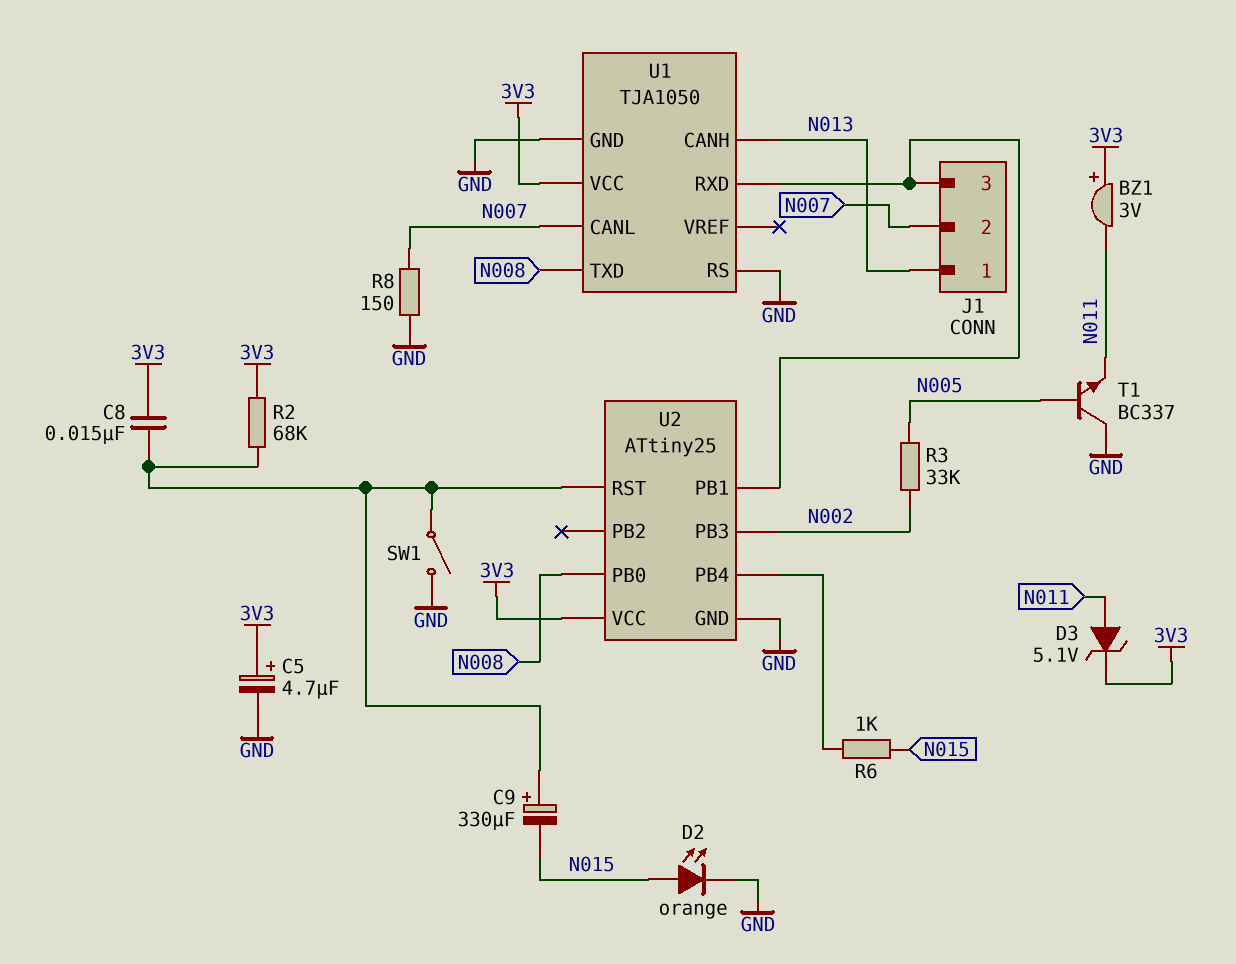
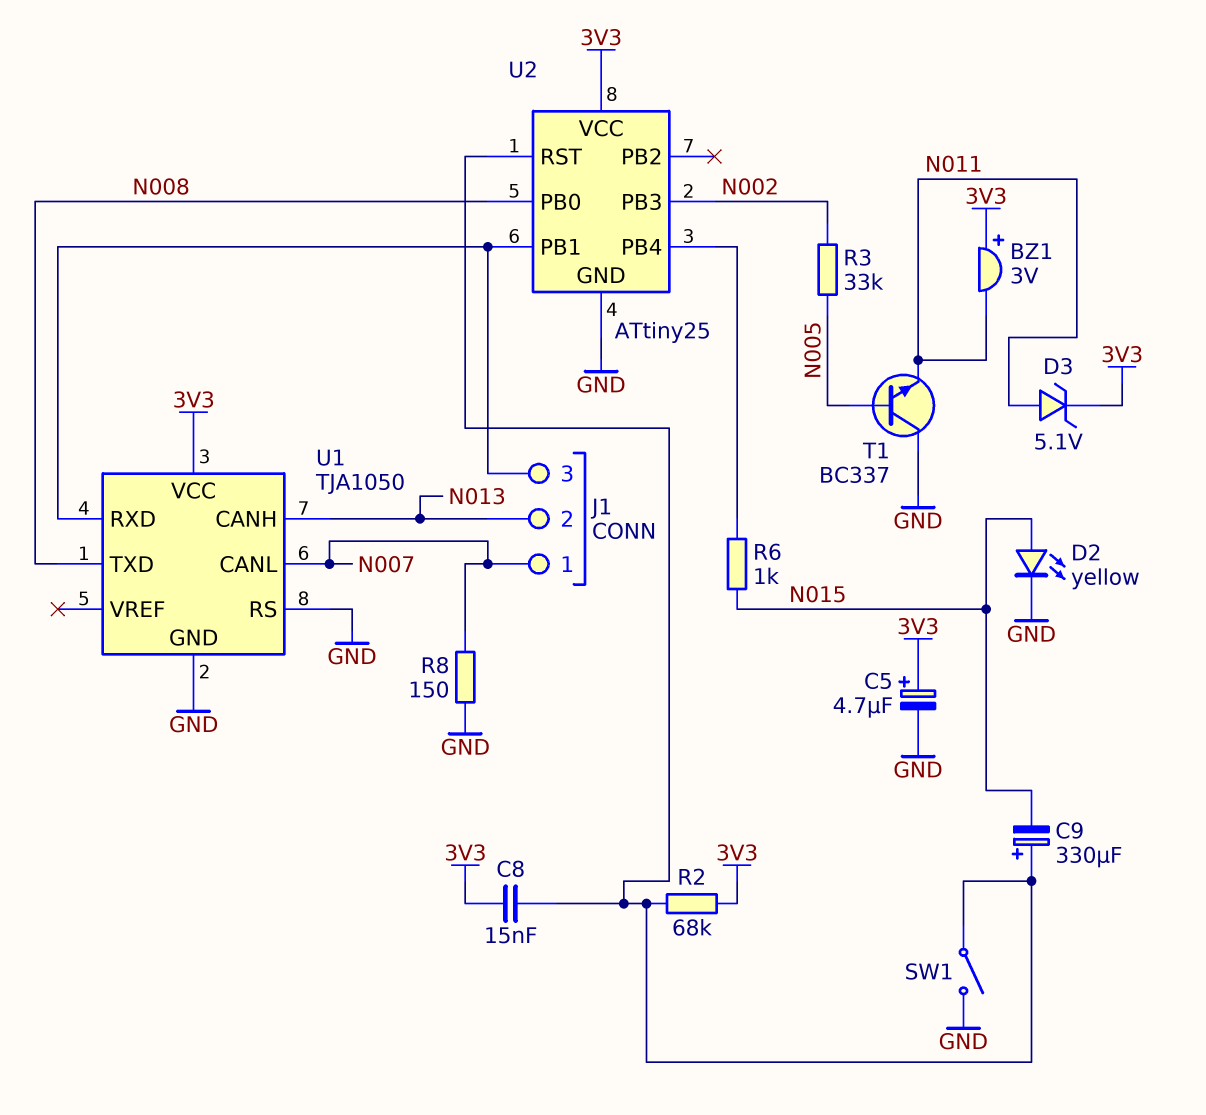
D2: LED orange (A N015, K GND) -> LED yellow (A N015, K GND)
J1 pin 1: N013 -> N007
J1 pin 2: N007 -> N013

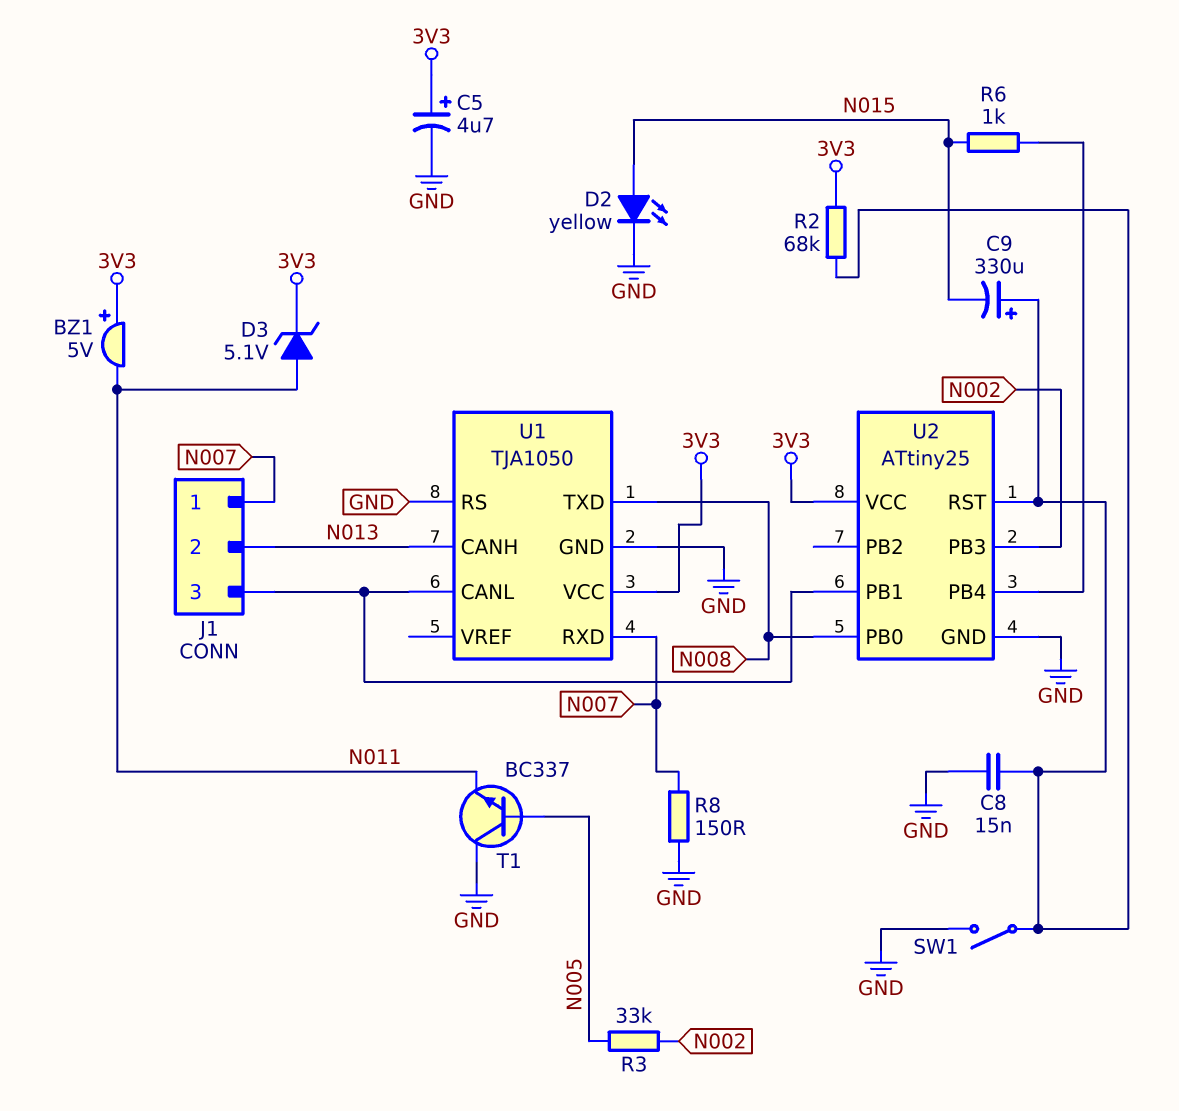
BZ1: buzzer 3V (plus 3V3, minus N011) -> buzzer 5V (plus 3V3, minus N011)
C8: 15nF (3V3, U2/RST) -> 15nF (GND, U2/RST)
U1 pin CANL: N007 -> J1/3
U1 pin RXD: J1/3 -> N007

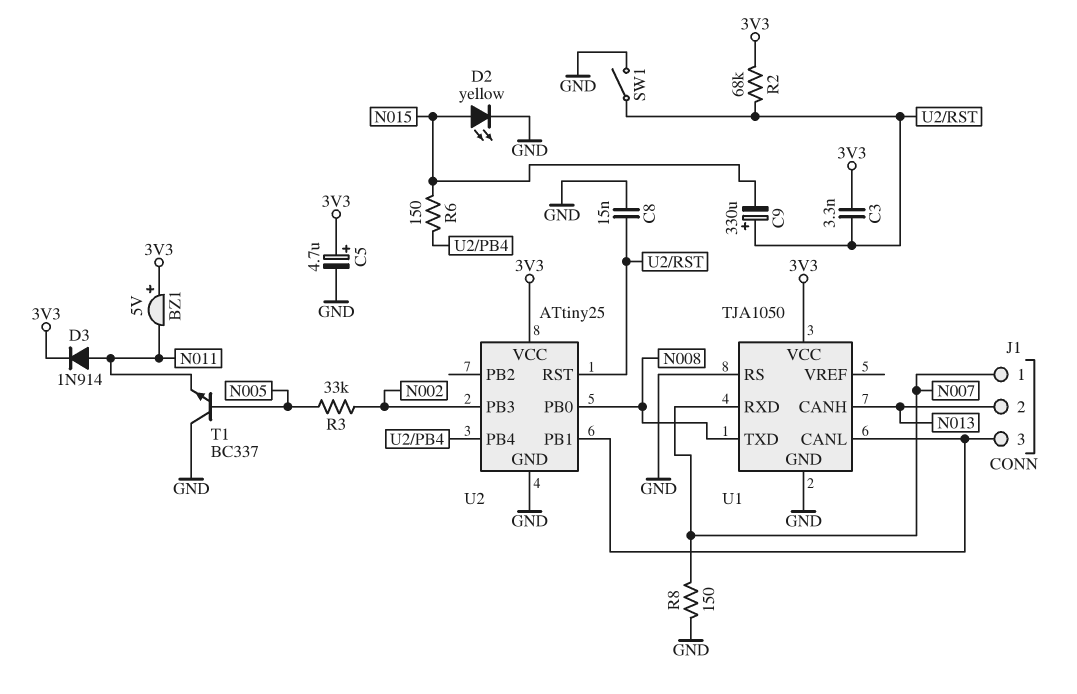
C3: none -> 3.3nF (3V3, U2/RST)
D3: zener 5.1V (A N011, K 3V3) -> diode 1N914 (A N011, K 3V3)
R6: 1k (N015, U2/PB4) -> 150 (N015, U2/PB4)

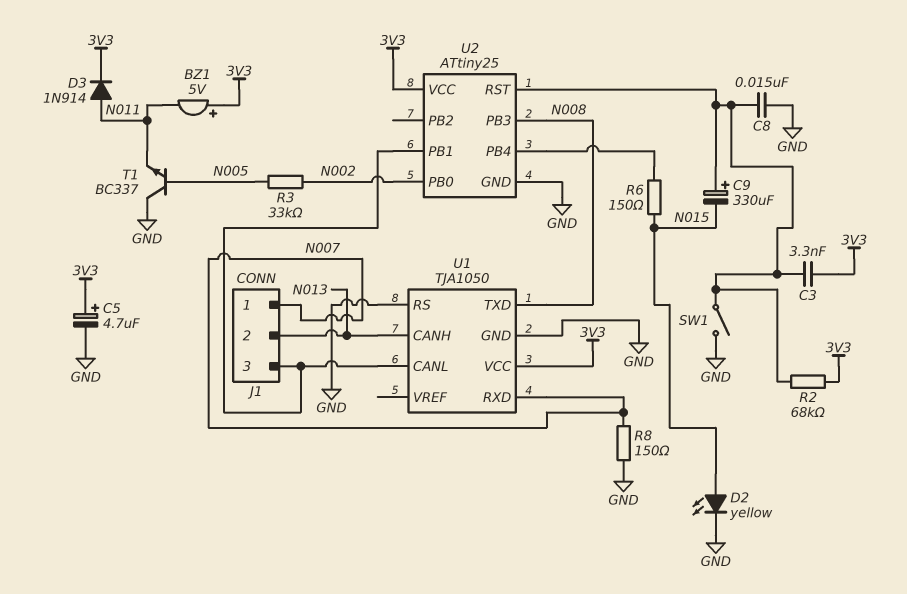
U2 pin PB0: N008 -> N002
U2 pin PB3: N002 -> N008

